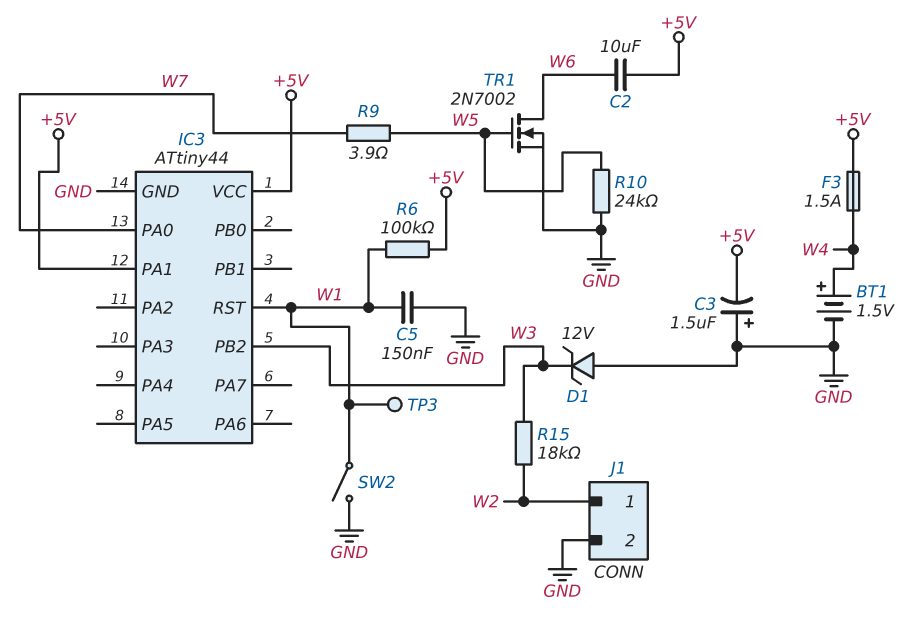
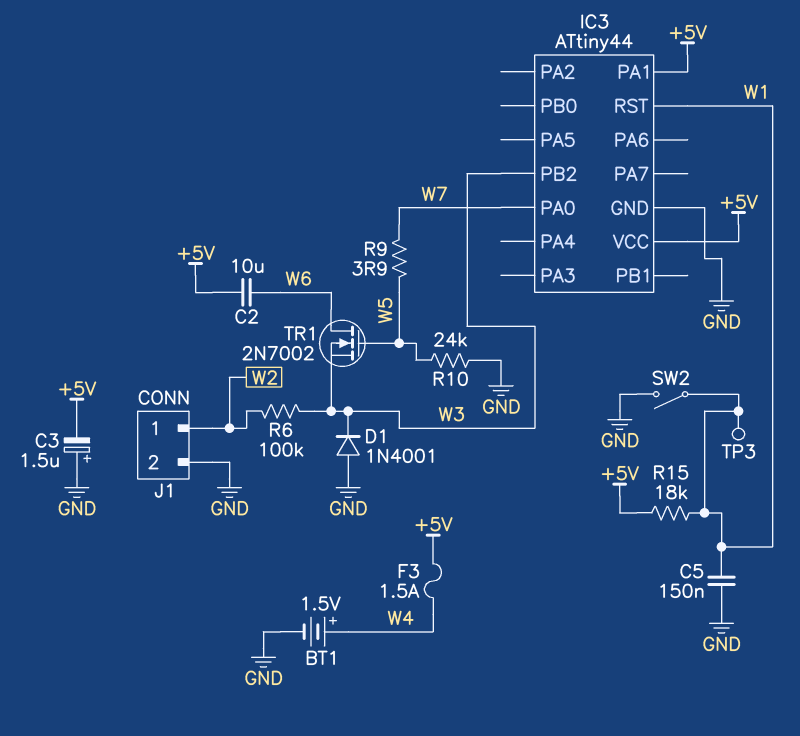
D1: zener 12V (A GND, K W3) -> diode 1N4001 (A GND, K W3)
R6: 100k (+5V, W1) -> 100k (W2, W3)
R15: 18k (W2, W3) -> 18k (+5V, W1)
TR1: NMOS 2N7002 (G W5, D W6, S GND) -> NMOS 2N7002 (G W5, D W6, S W3)

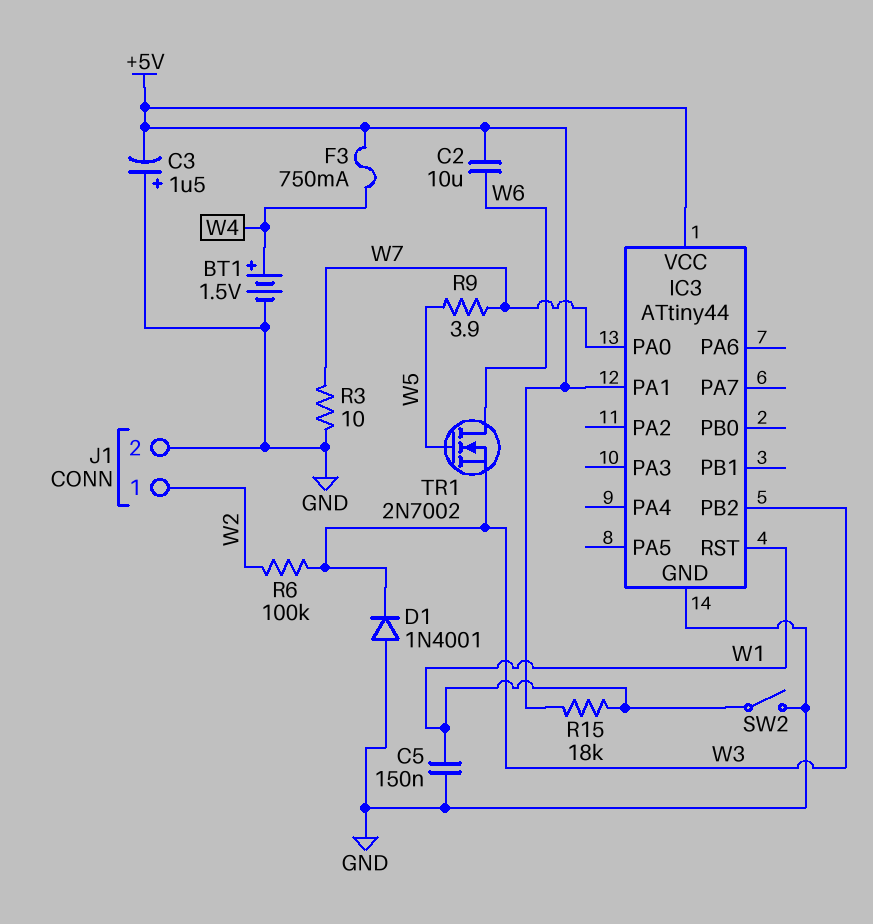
F3: 1.5A (+5V, W4) -> 750mA (+5V, W4)
R3: none -> 10 (GND, W7)
R10: 24k (GND, W5) -> none
TP3: test point (W1) -> none

